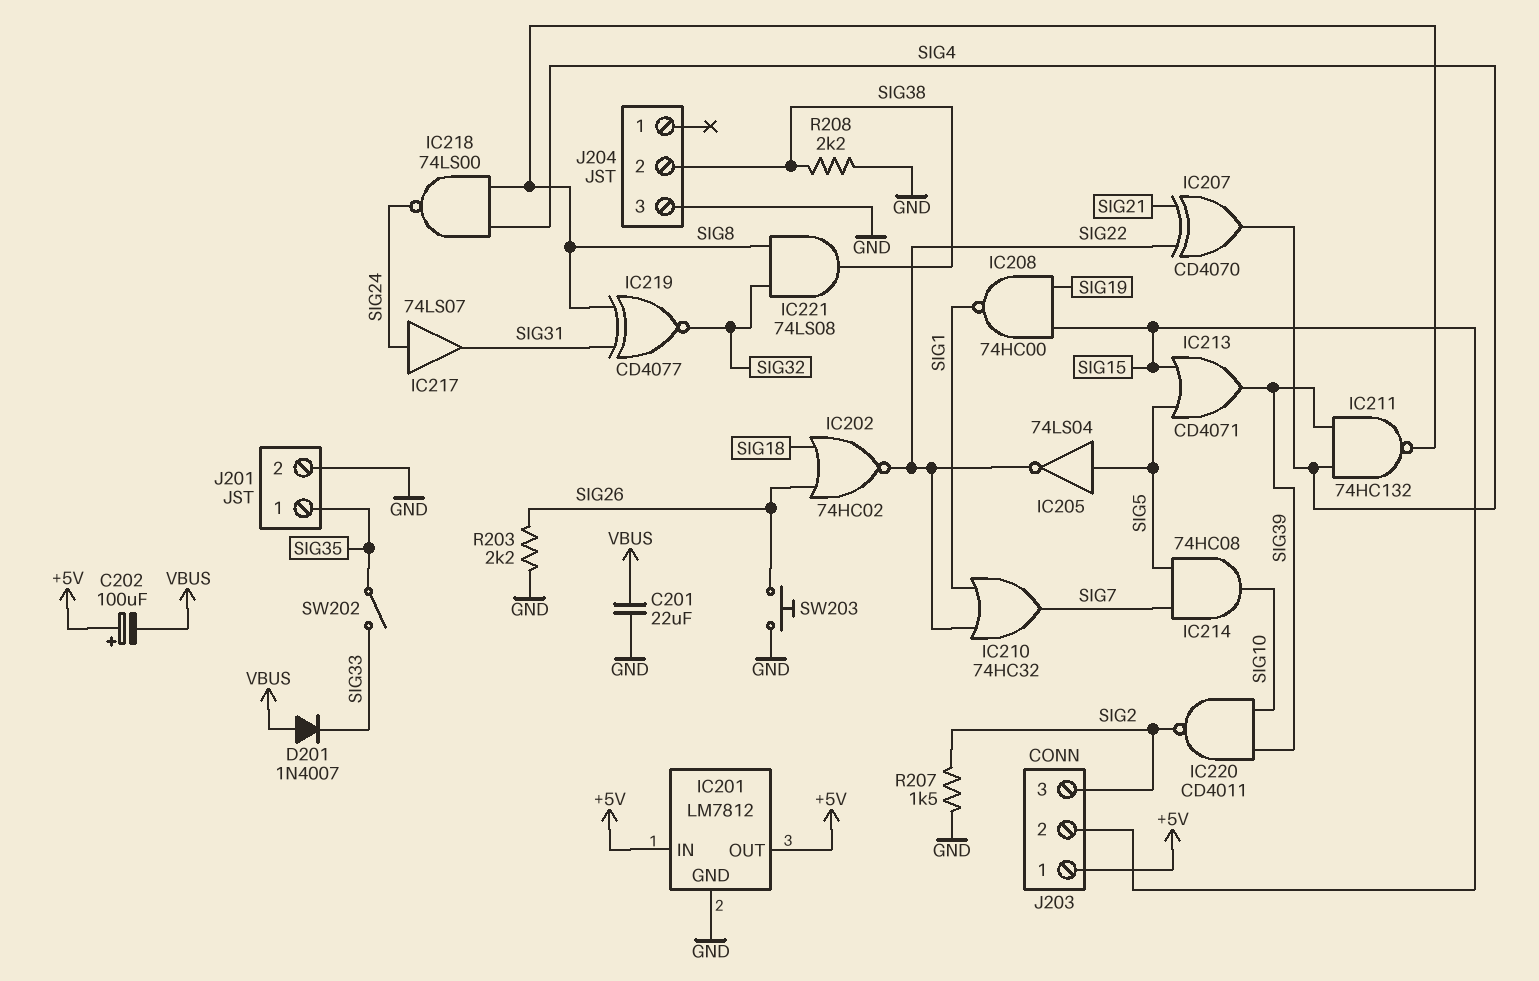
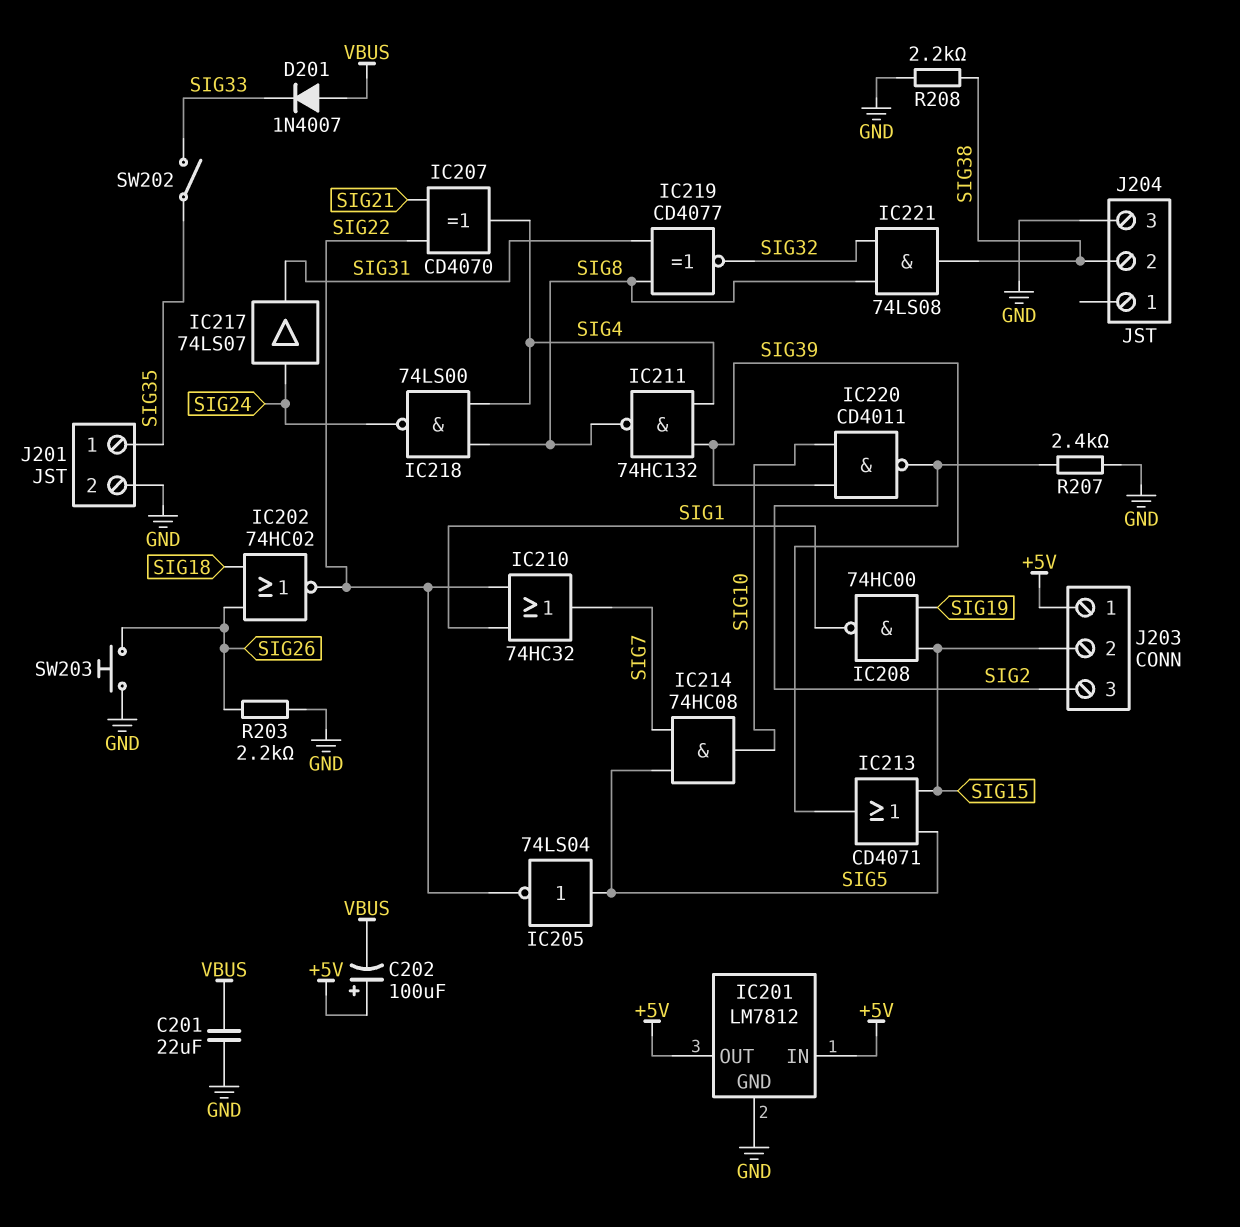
R207: 1.5k (GND, SIG2) -> 2.4k (GND, SIG2)

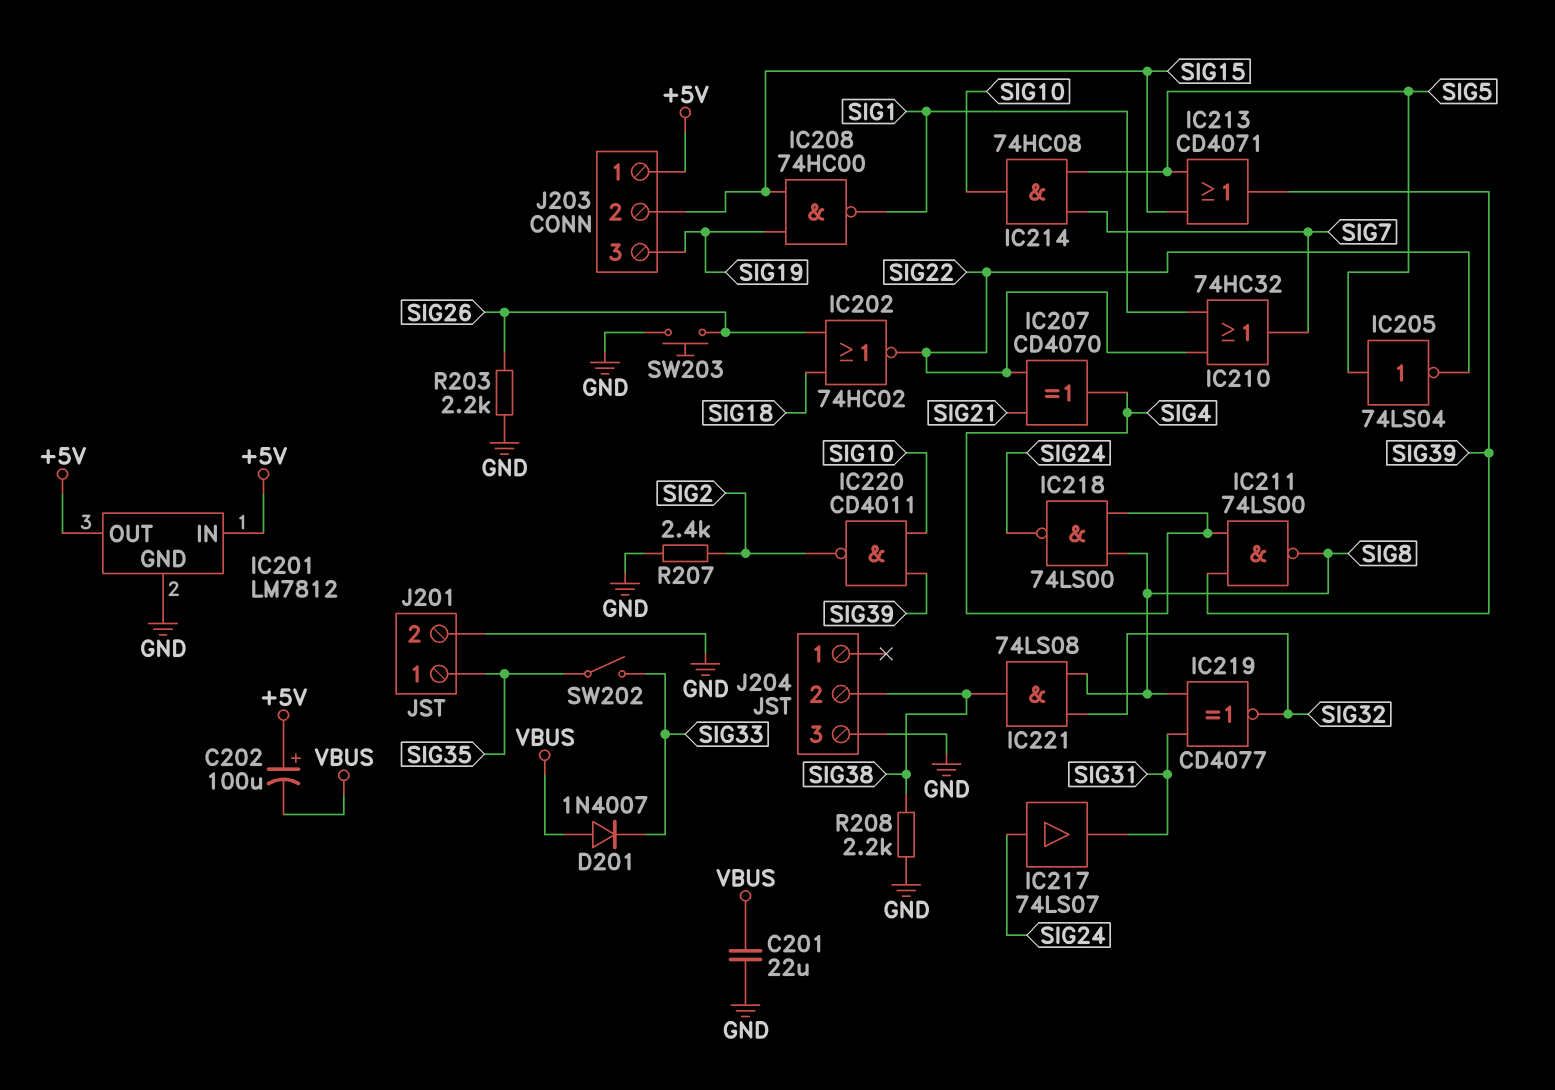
IC211: NAND 74HC132 (in SIG4, in SIG39, out SIG8) -> NAND 74LS00 (in SIG4, in SIG39, out SIG8)
J203 pin 3: SIG2 -> SIG19

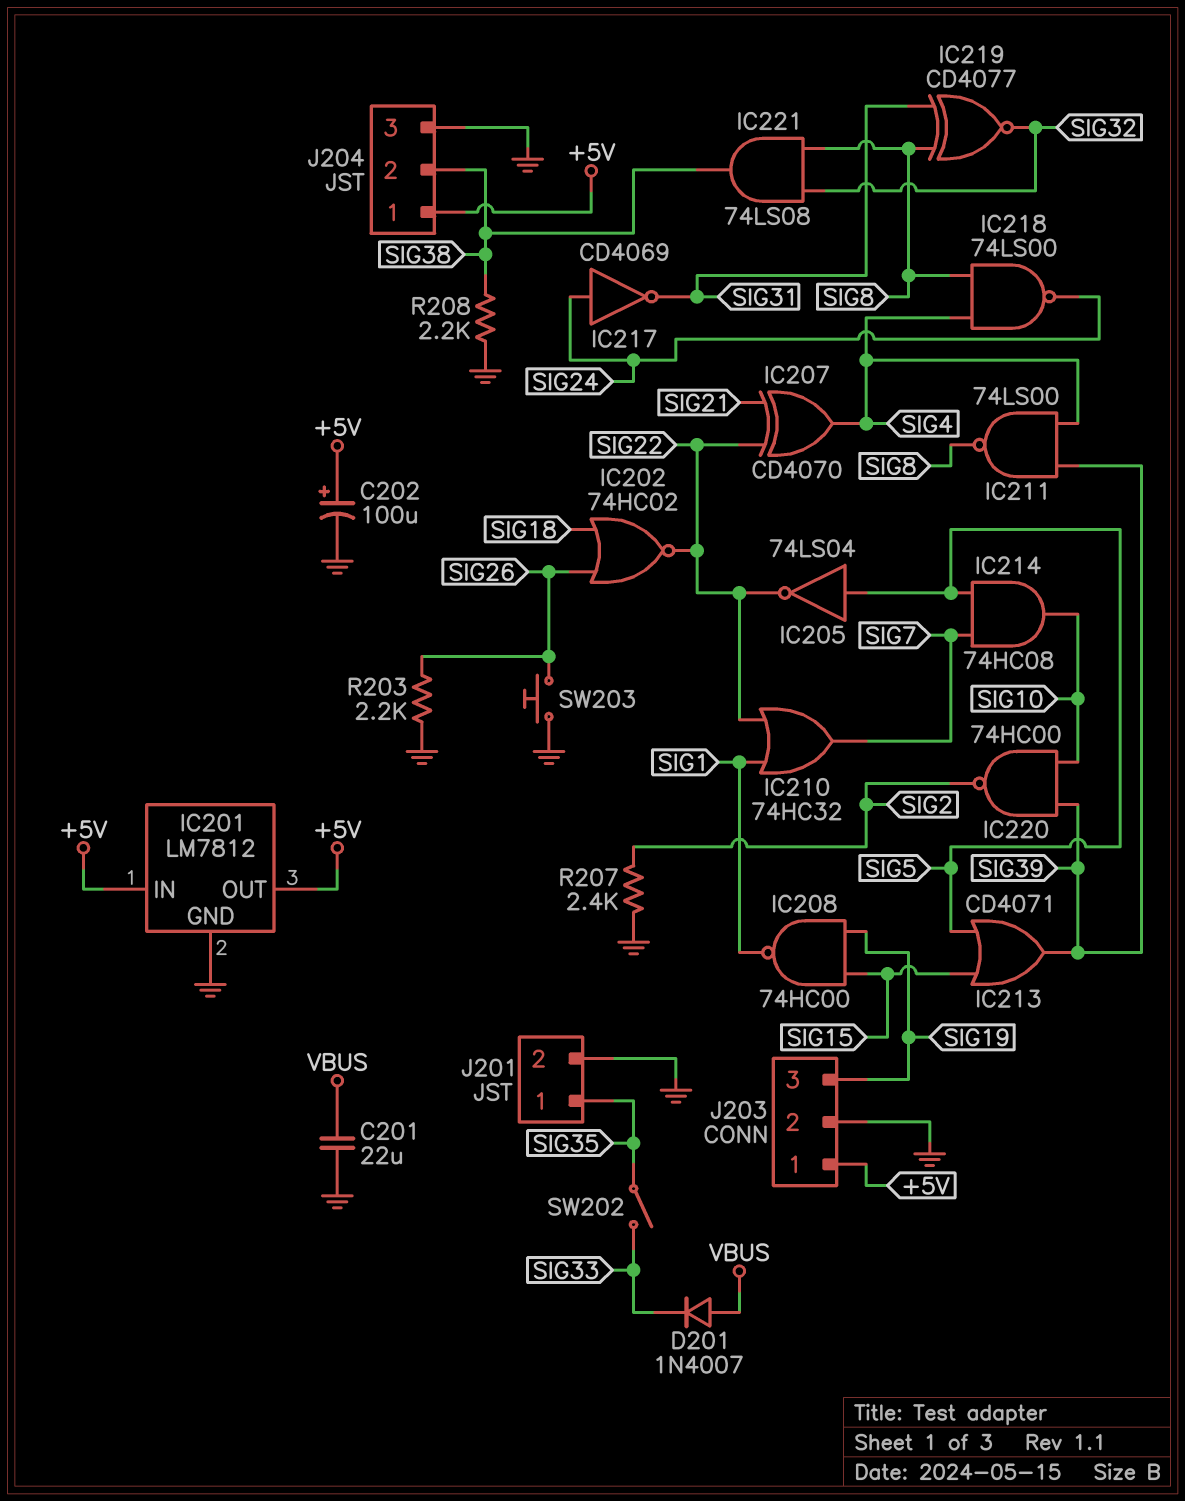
C202: 100uF (plus +5V, minus VBUS) -> 100uF (plus +5V, minus GND)
IC217: buffer 74LS07 (in SIG24, out SIG31) -> NOT CD4069 (in SIG24, out SIG31)
IC220: NAND CD4011 (in SIG10, in SIG39, out SIG2) -> NAND 74HC00 (in SIG10, in SIG39, out SIG2)
J203 pin 2: SIG15 -> GND
J204 pin 1: none -> +5V

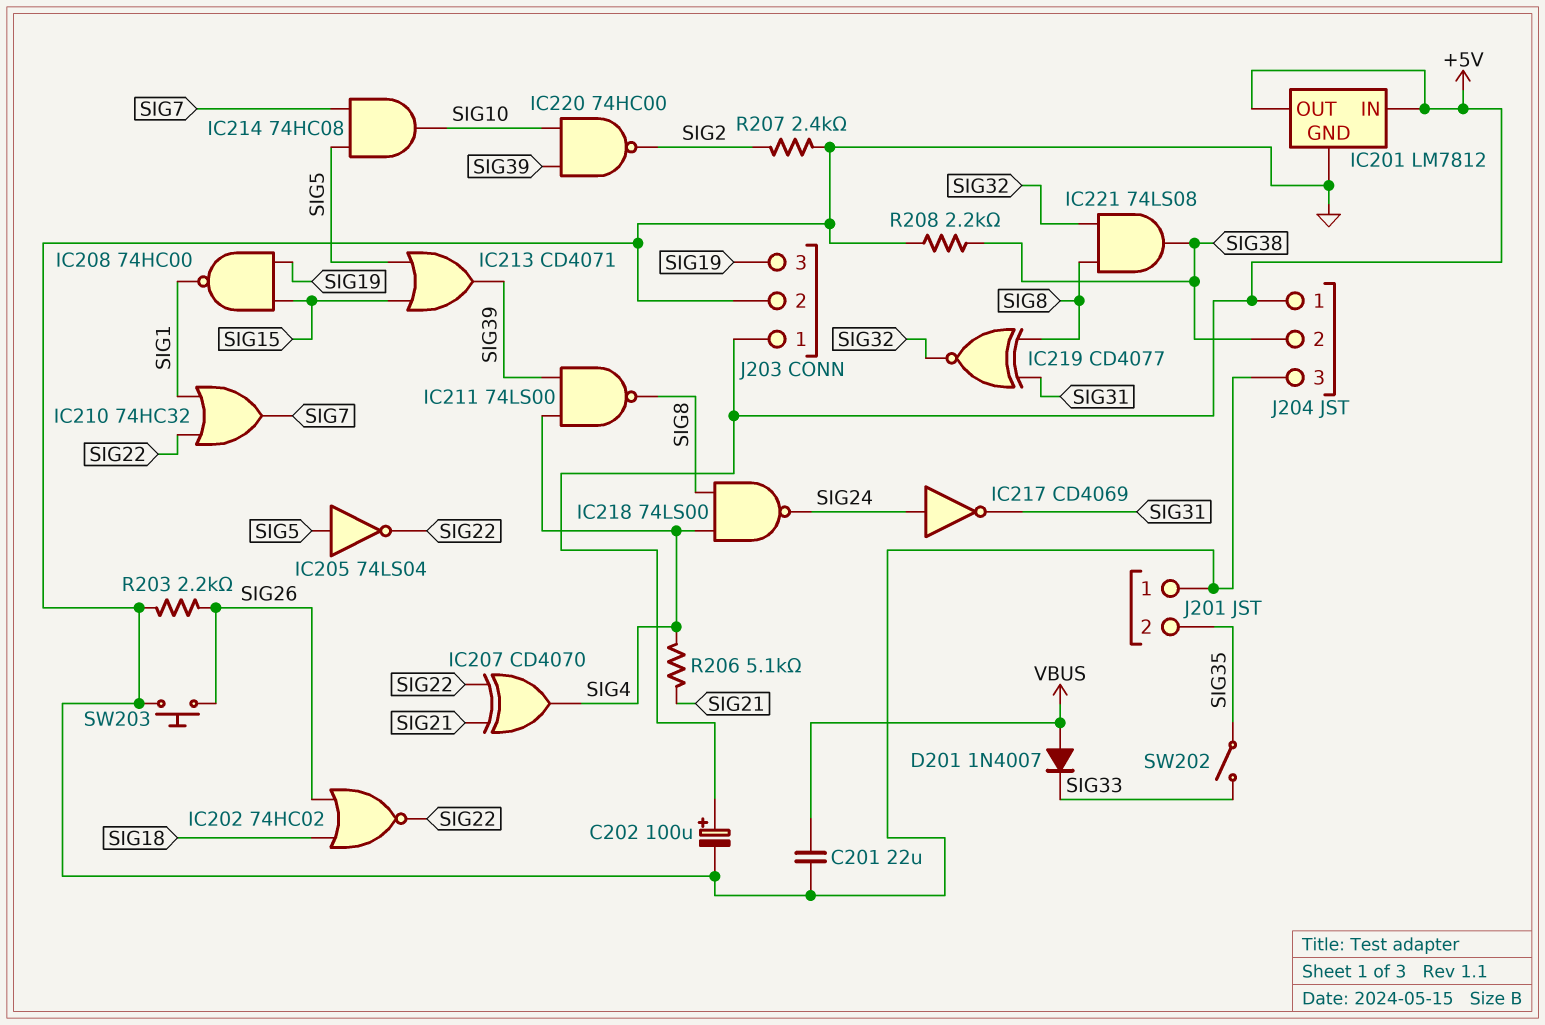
J201 pin 1: SIG35 -> GND
J201 pin 2: GND -> SIG35
R206: none -> 5.1k (SIG4, SIG21)

